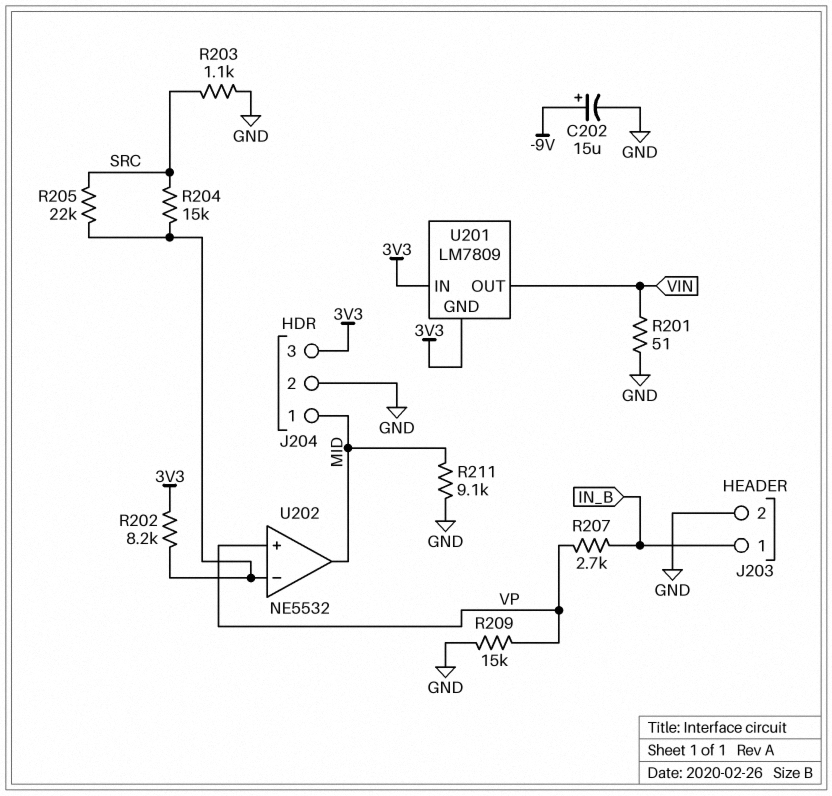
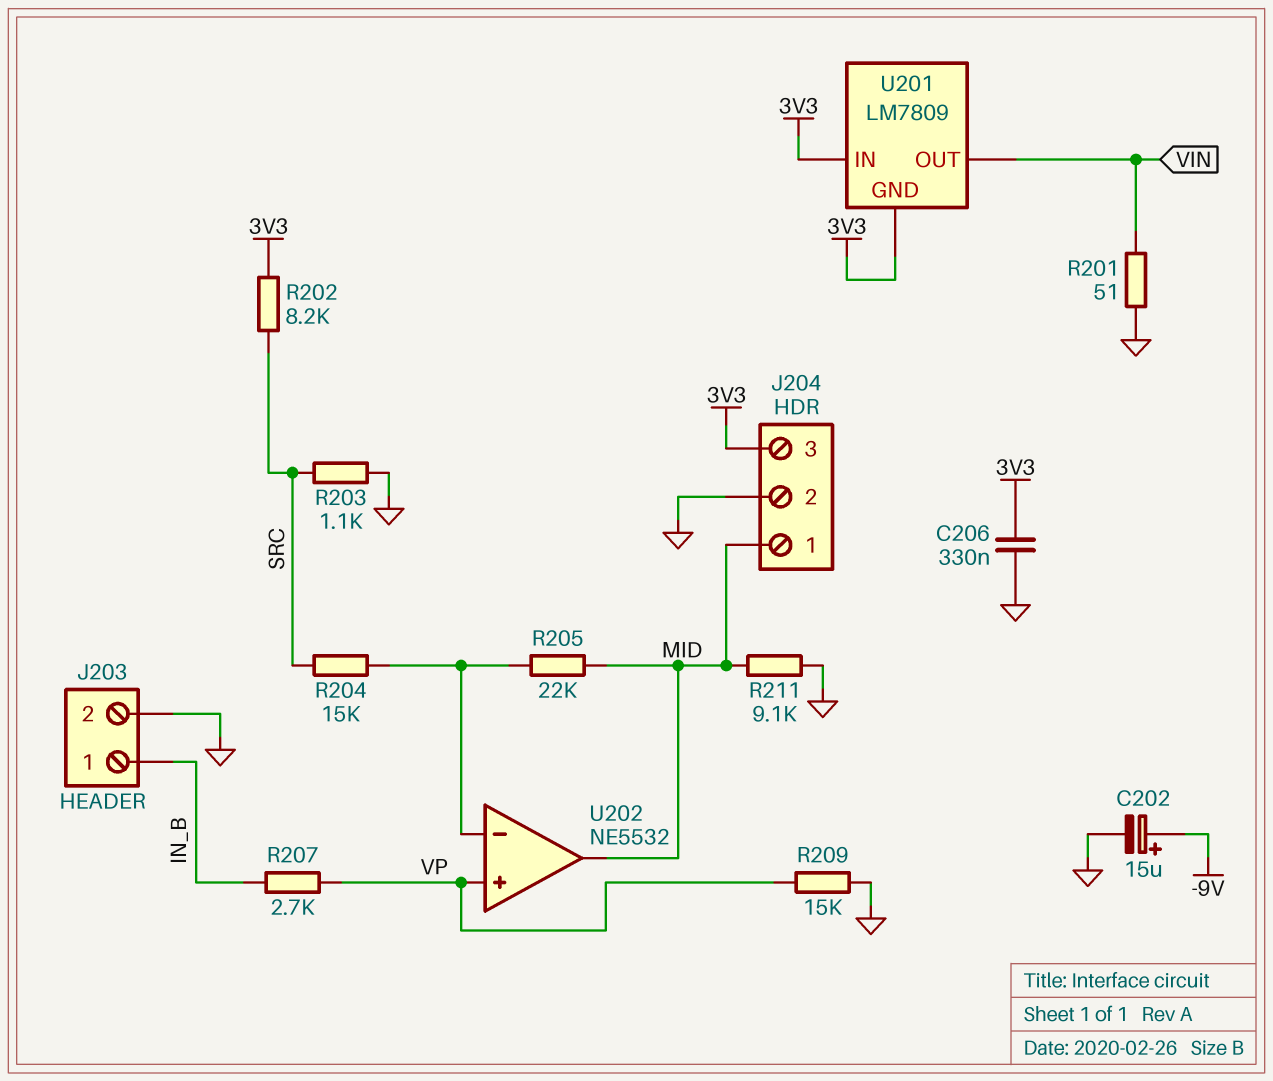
C206: none -> 330nF (3V3, GND)
R202: 8.2k (3V3, U202/in-) -> 8.2k (3V3, SRC)
R205: 22k (SRC, U202/in-) -> 22k (MID, U202/in-)

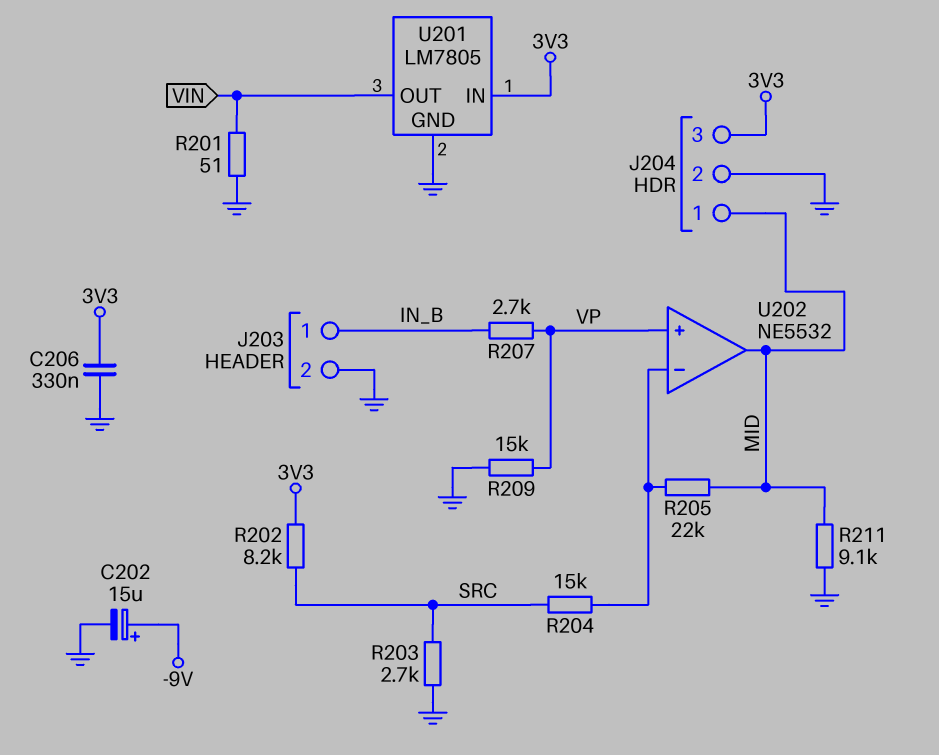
R203: 1.1k (GND, SRC) -> 2.7k (GND, SRC)
U201: LM7809 -> LM7805
U201 pin GND: 3V3 -> GND

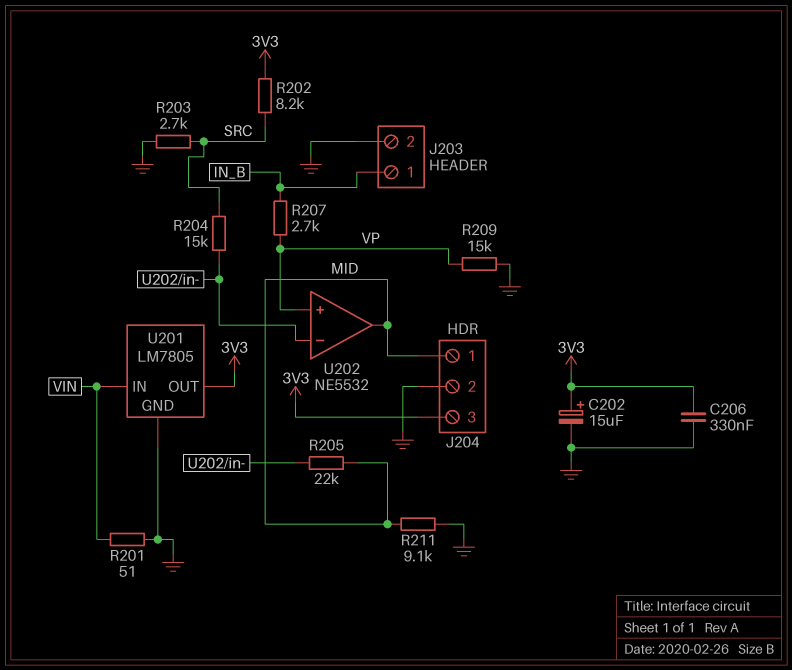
C202: 15uF (plus -9V, minus GND) -> 15uF (plus 3V3, minus GND)
U201 pin IN: 3V3 -> VIN
U201 pin OUT: VIN -> 3V3

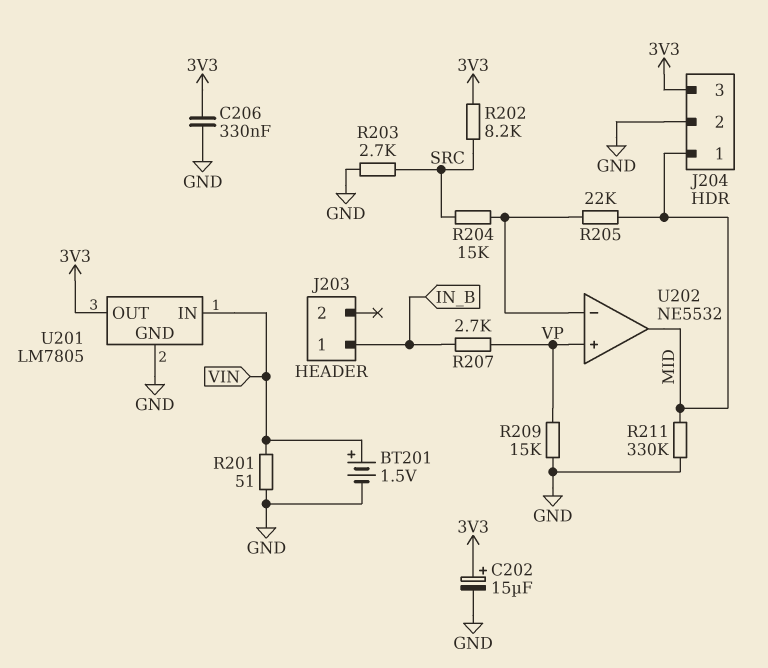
BT201: none -> 1.5V (plus VIN, minus GND)
J203 pin 2: GND -> none
R211: 9.1k (GND, MID) -> 330k (GND, MID)

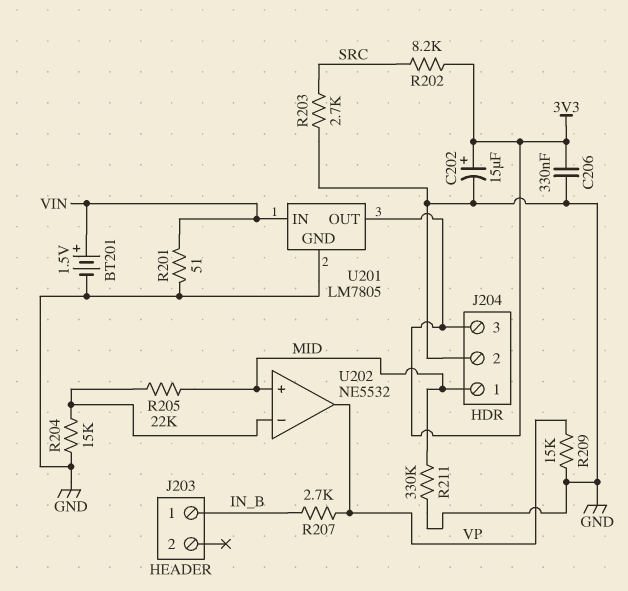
R204: 15k (SRC, U202/in-) -> 15k (GND, U202/in-)
U202 pin in+: VP -> MID
U202 pin out: MID -> VP

